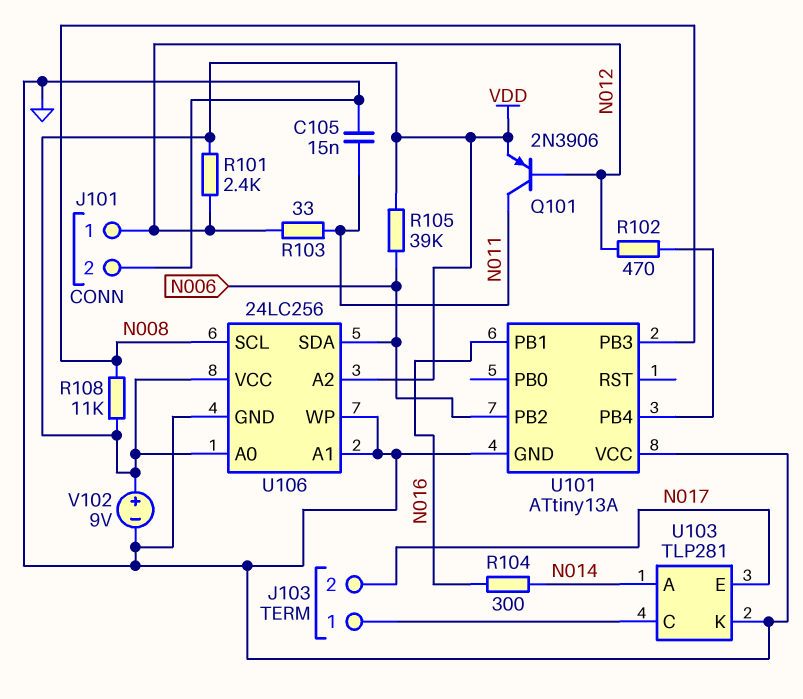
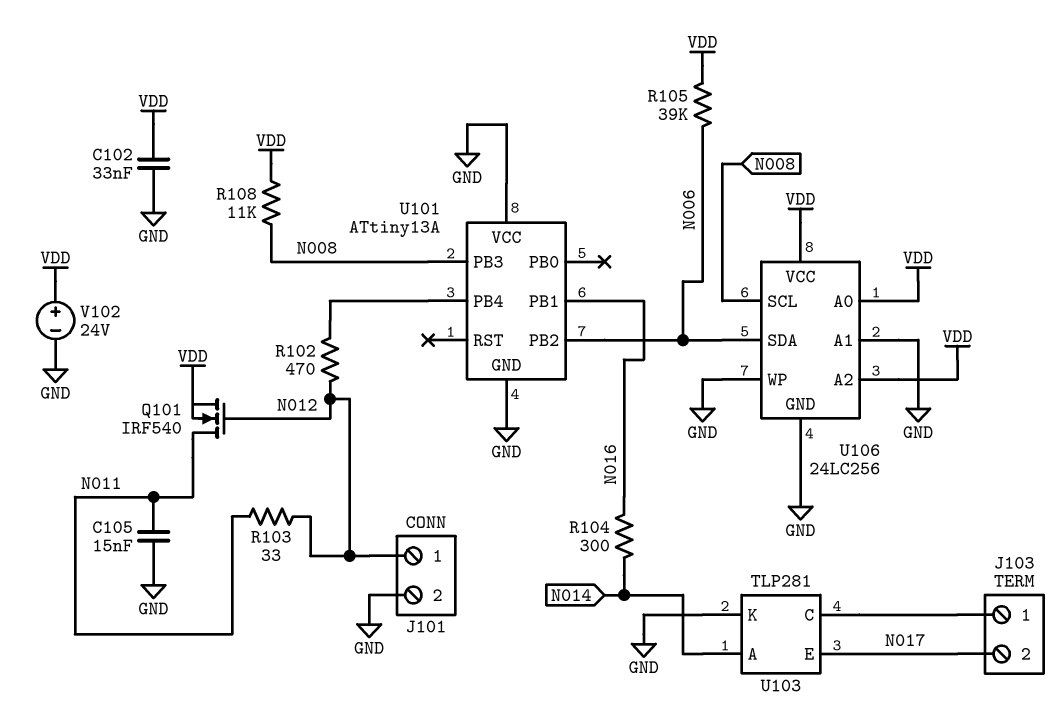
C102: none -> 33nF (GND, VDD)
Q101: PNP 2N3906 (B N012, C N011, E VDD) -> NMOS IRF540 (G N012, D N011, S VDD)
R101: 2.4k (N012, VDD) -> none
V102: 9V (plus VDD, minus GND) -> 24V (plus VDD, minus GND)

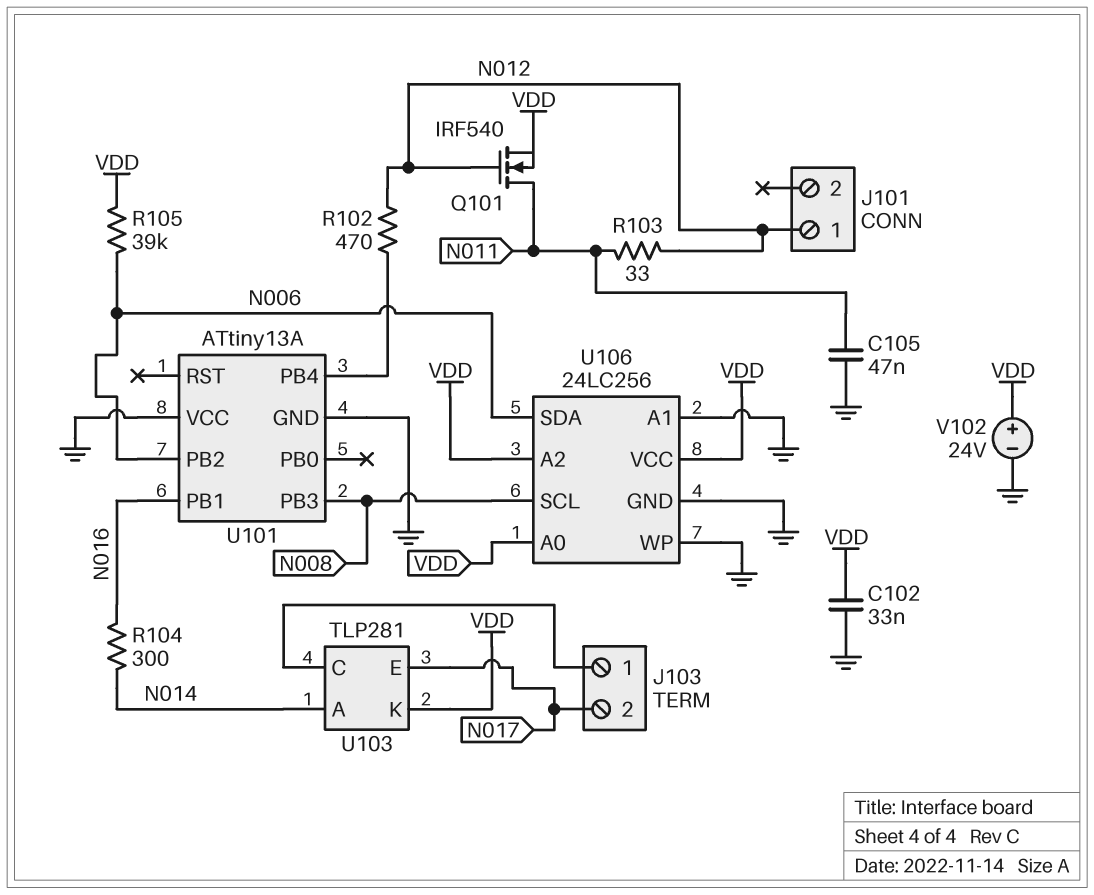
C105: 15nF (GND, N011) -> 47nF (GND, N011)
J101 pin 2: GND -> none
R108: 11k (N008, VDD) -> none
U103 pin K: GND -> VDD

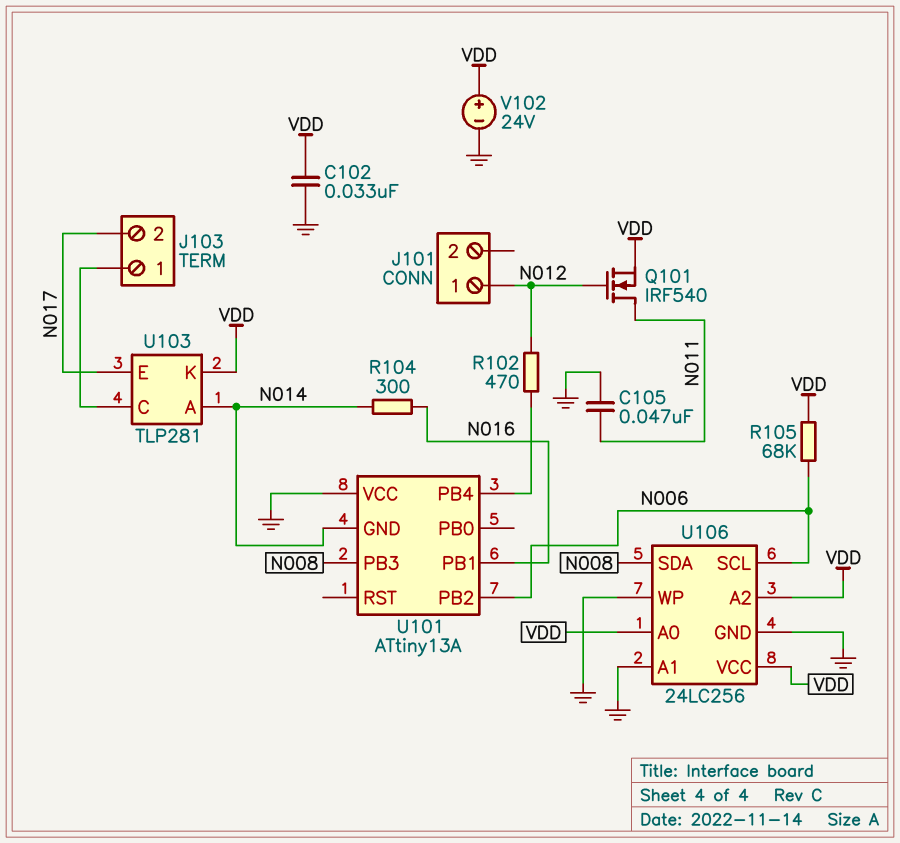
R103: 33 (N011, N012) -> none
R105: 39k (N006, VDD) -> 68k (N006, VDD)
U101 pin GND: GND -> N014
U106 pin SCL: N008 -> N006
U106 pin SDA: N006 -> N008

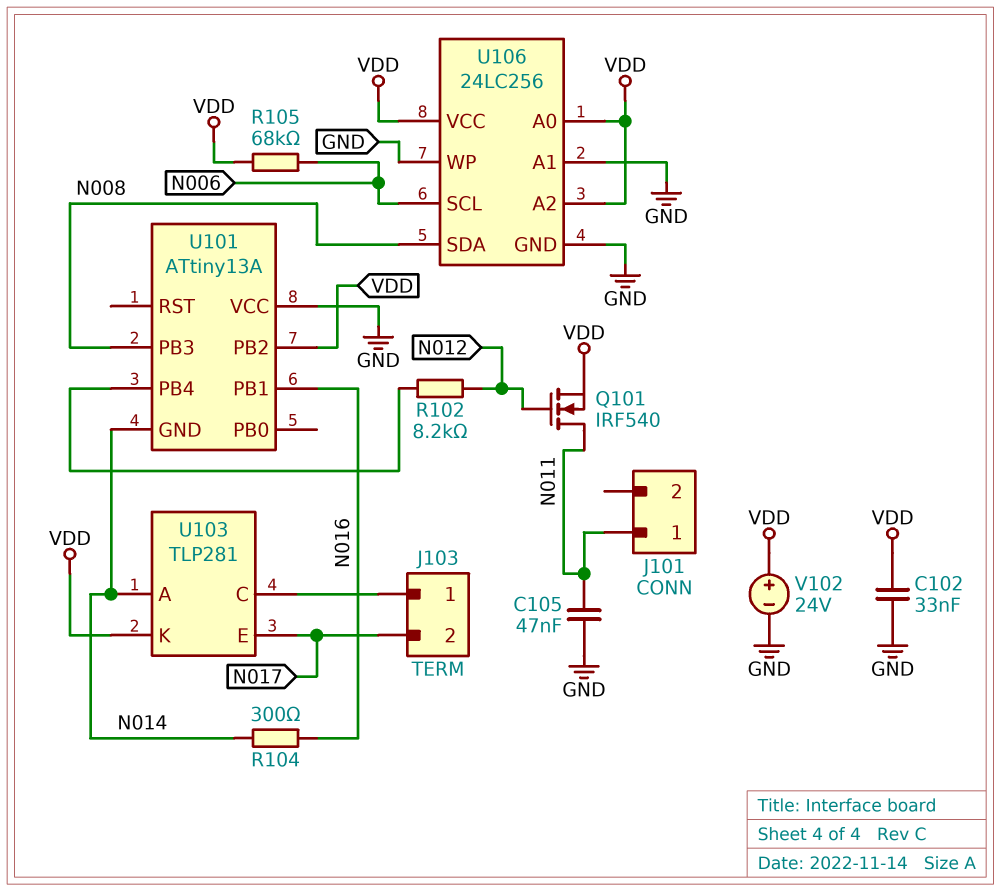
J101 pin 1: N012 -> N011
R102: 470 (N012, U101/PB4) -> 8.2k (N012, U101/PB4)
U101 pin PB2: N006 -> VDD

